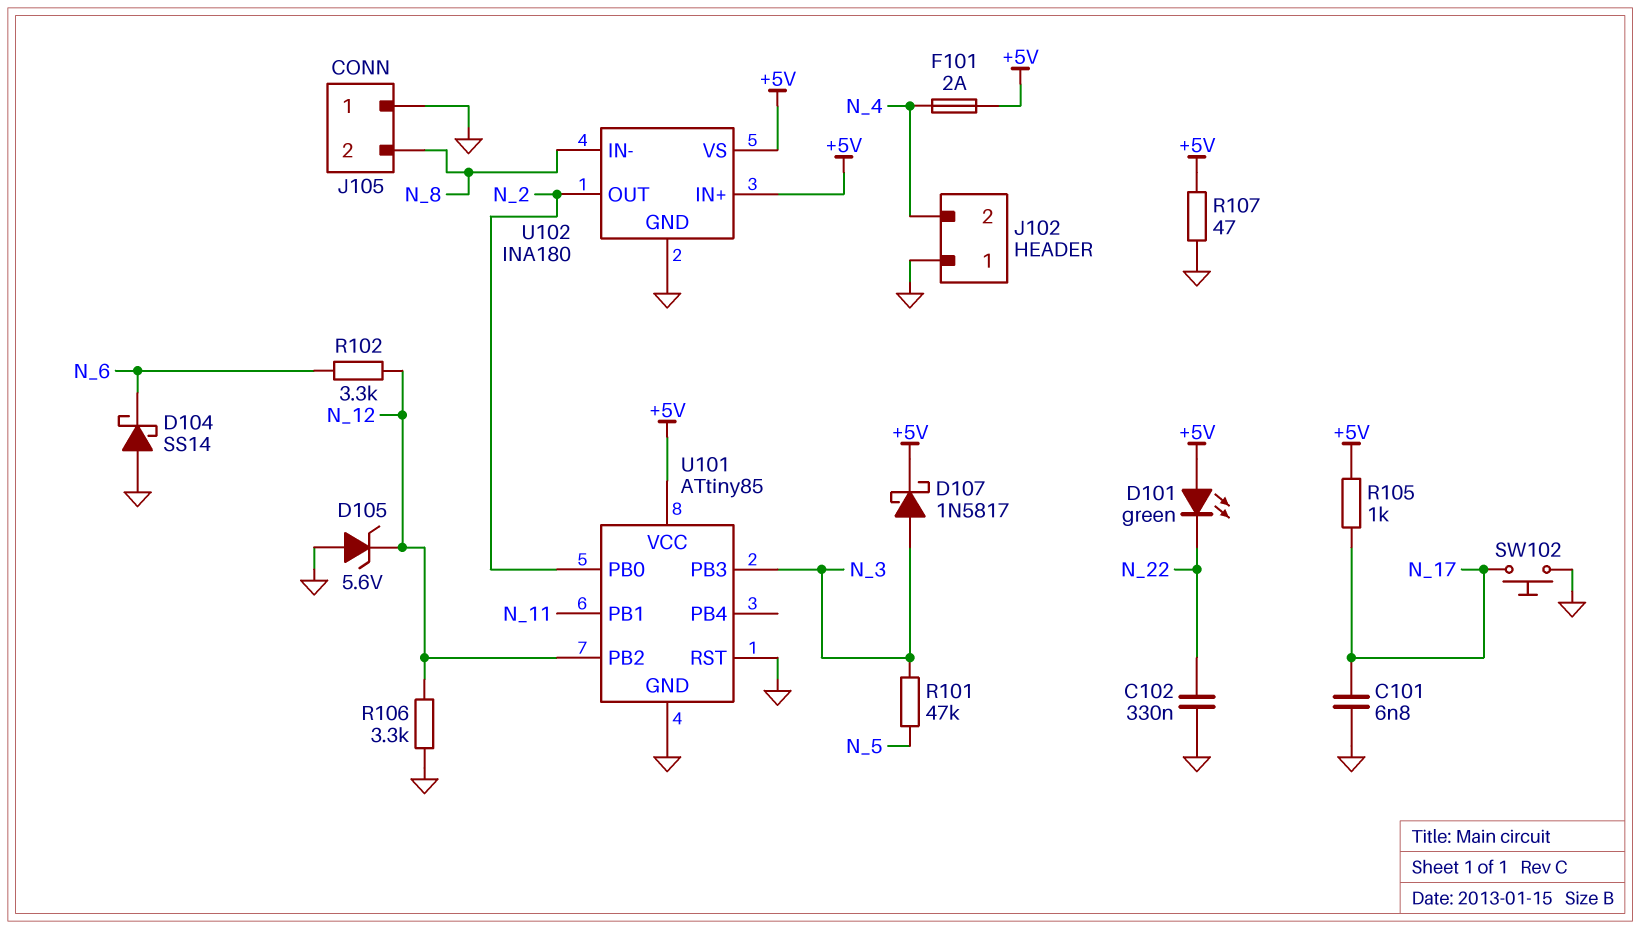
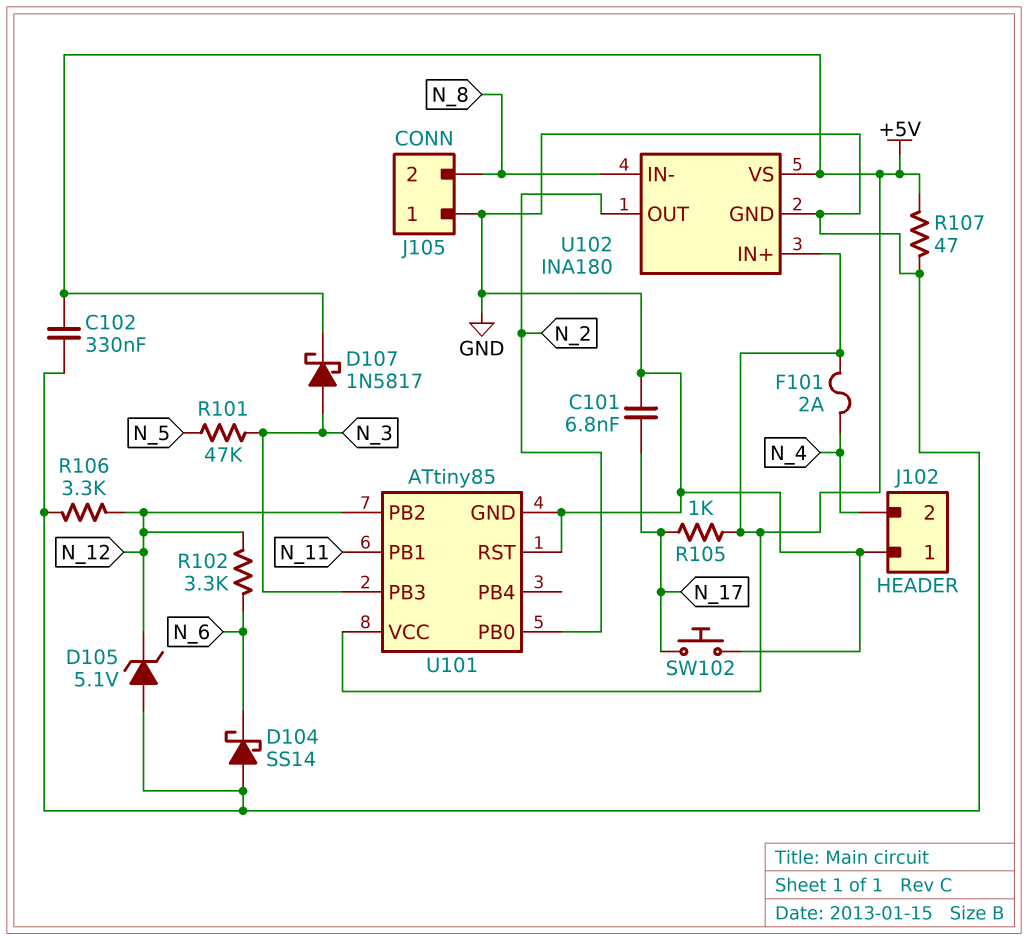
C102: 330nF (GND, N_22) -> 330nF (+5V, GND)
D101: LED green (A +5V, K N_22) -> none
D105: zener 5.6V (A GND, K N_12) -> zener 5.1V (A GND, K N_12)

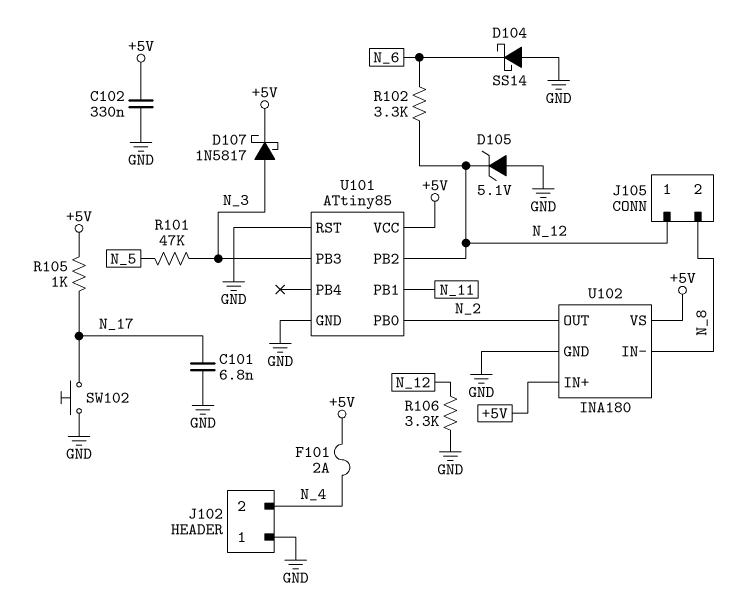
J105 pin 1: GND -> N_12
R107: 47 (+5V, GND) -> none

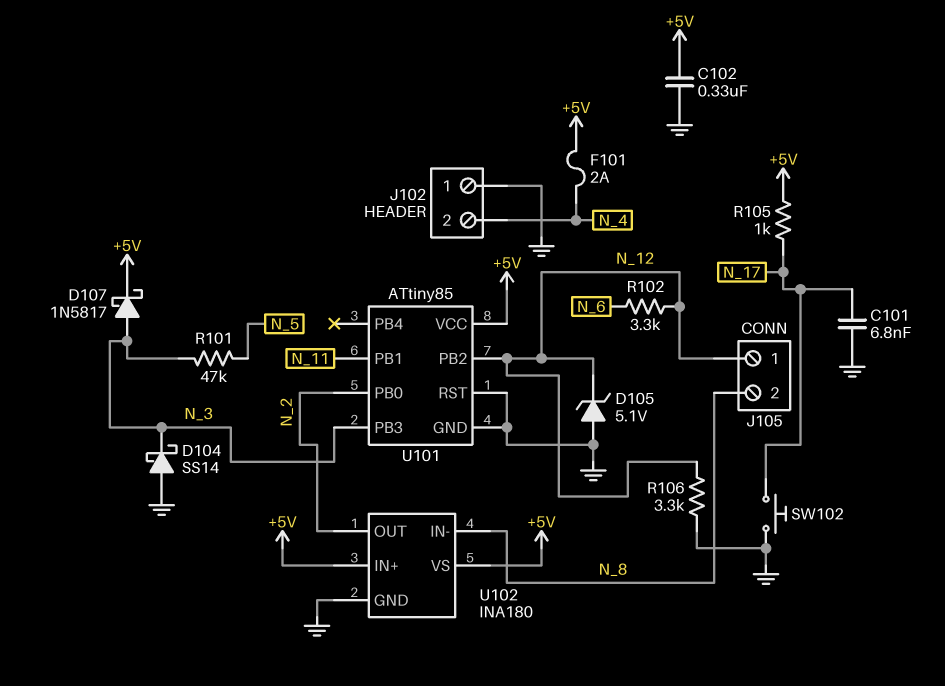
D104: schottky SS14 (A GND, K N_6) -> schottky SS14 (A GND, K N_3)

